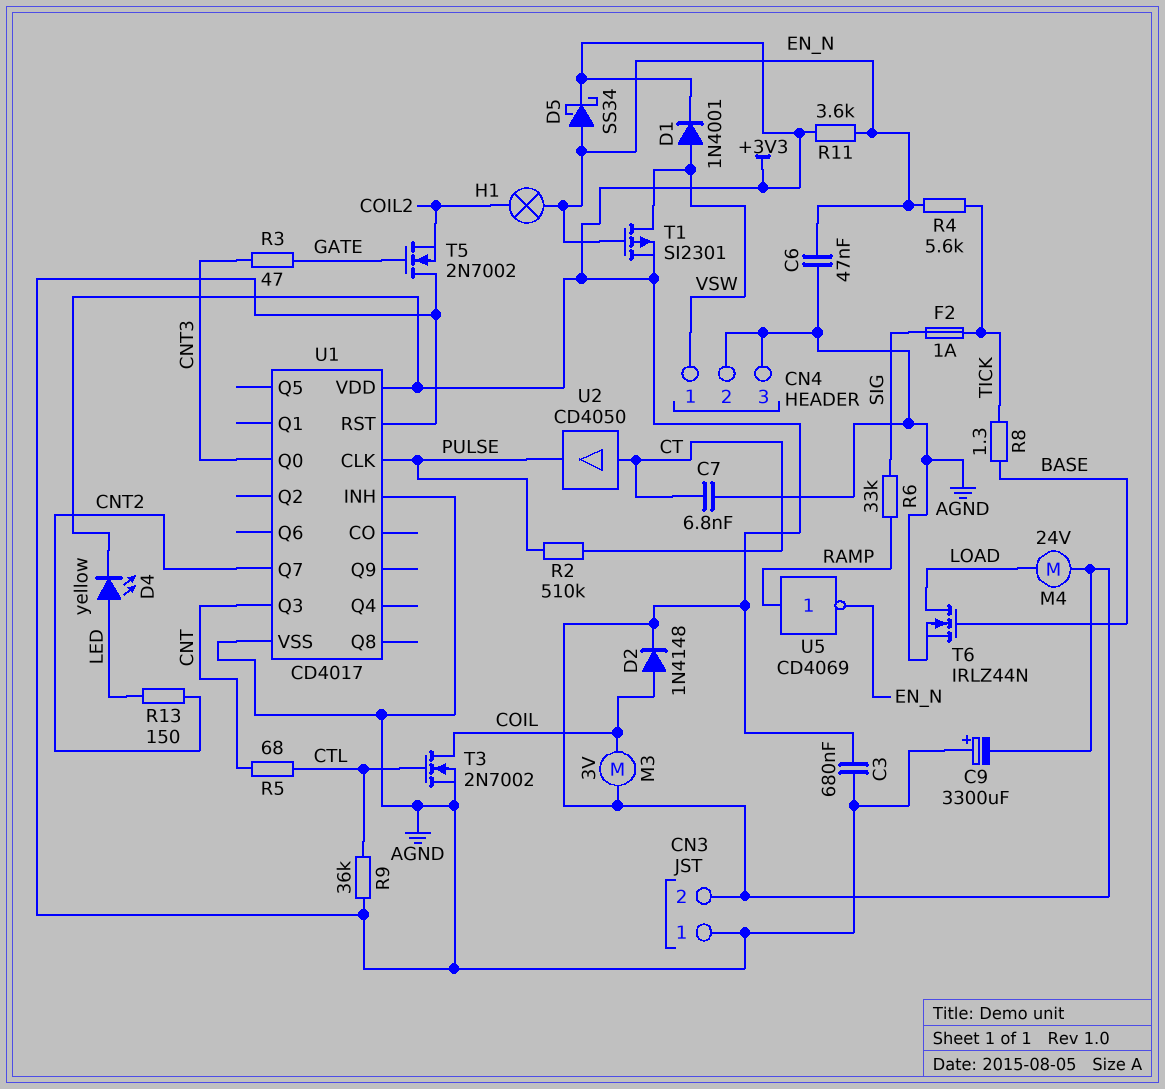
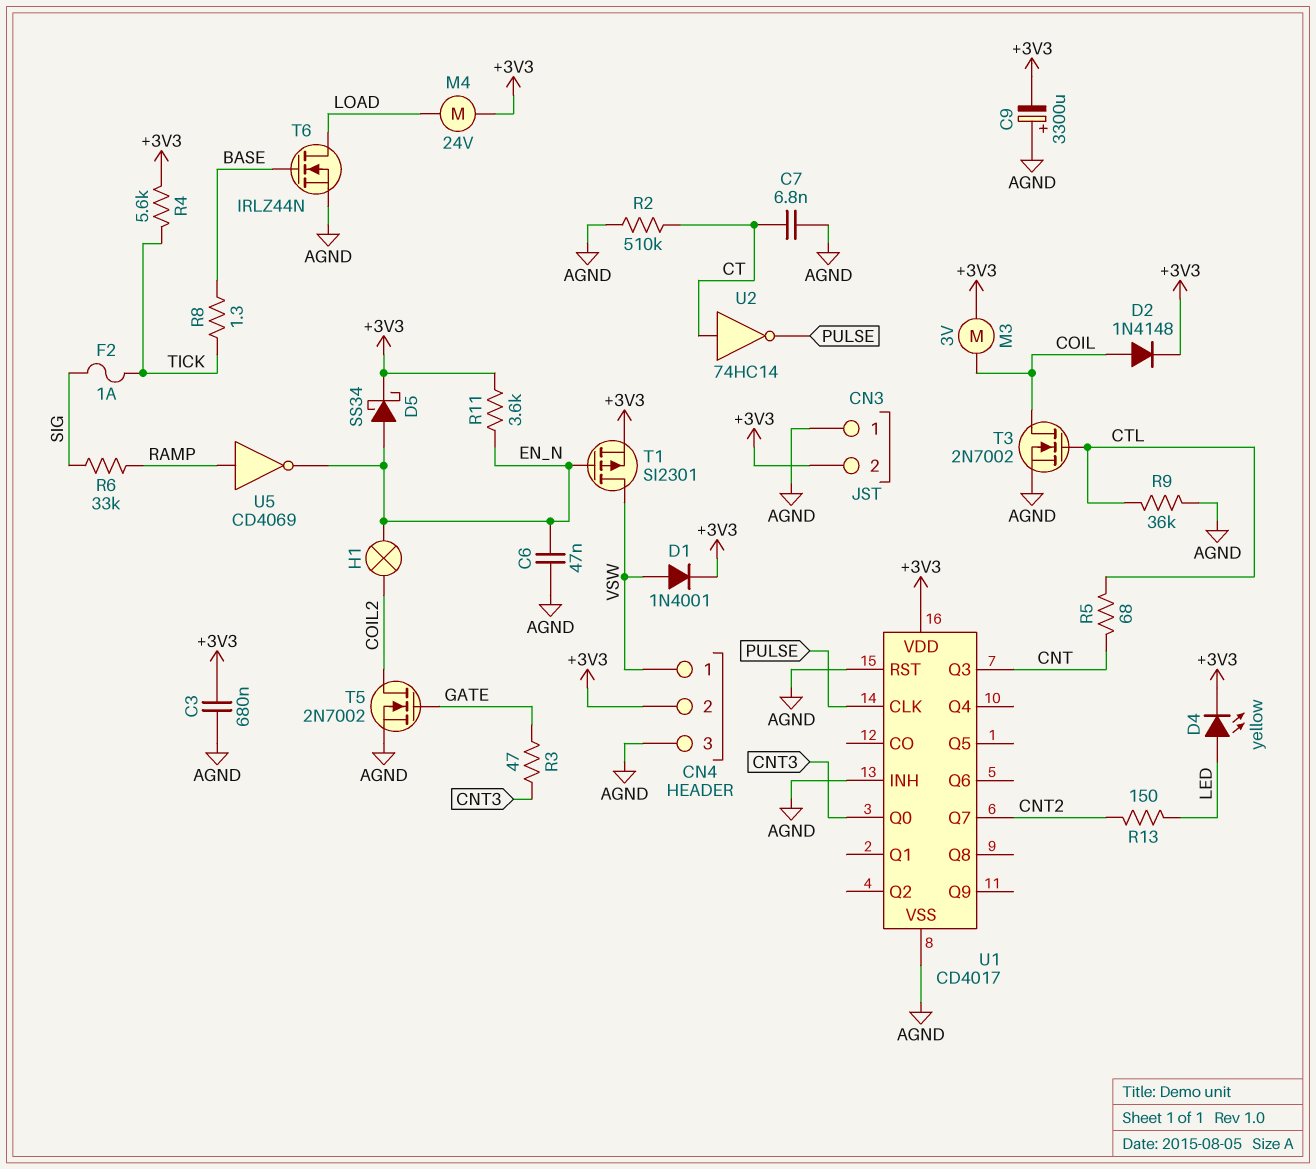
CN4 pin 2: AGND -> +3V3
R2: 510k (CT, PULSE) -> 510k (AGND, CT)
R4: 5.6k (EN_N, TICK) -> 5.6k (+3V3, TICK)
T5: NMOS 2N7002 (G GATE, D AGND, S COIL2) -> NMOS 2N7002 (G GATE, D COIL2, S AGND)
U2: buffer CD4050 (in CT, out PULSE) -> NOT 74HC14 (in CT, out PULSE)

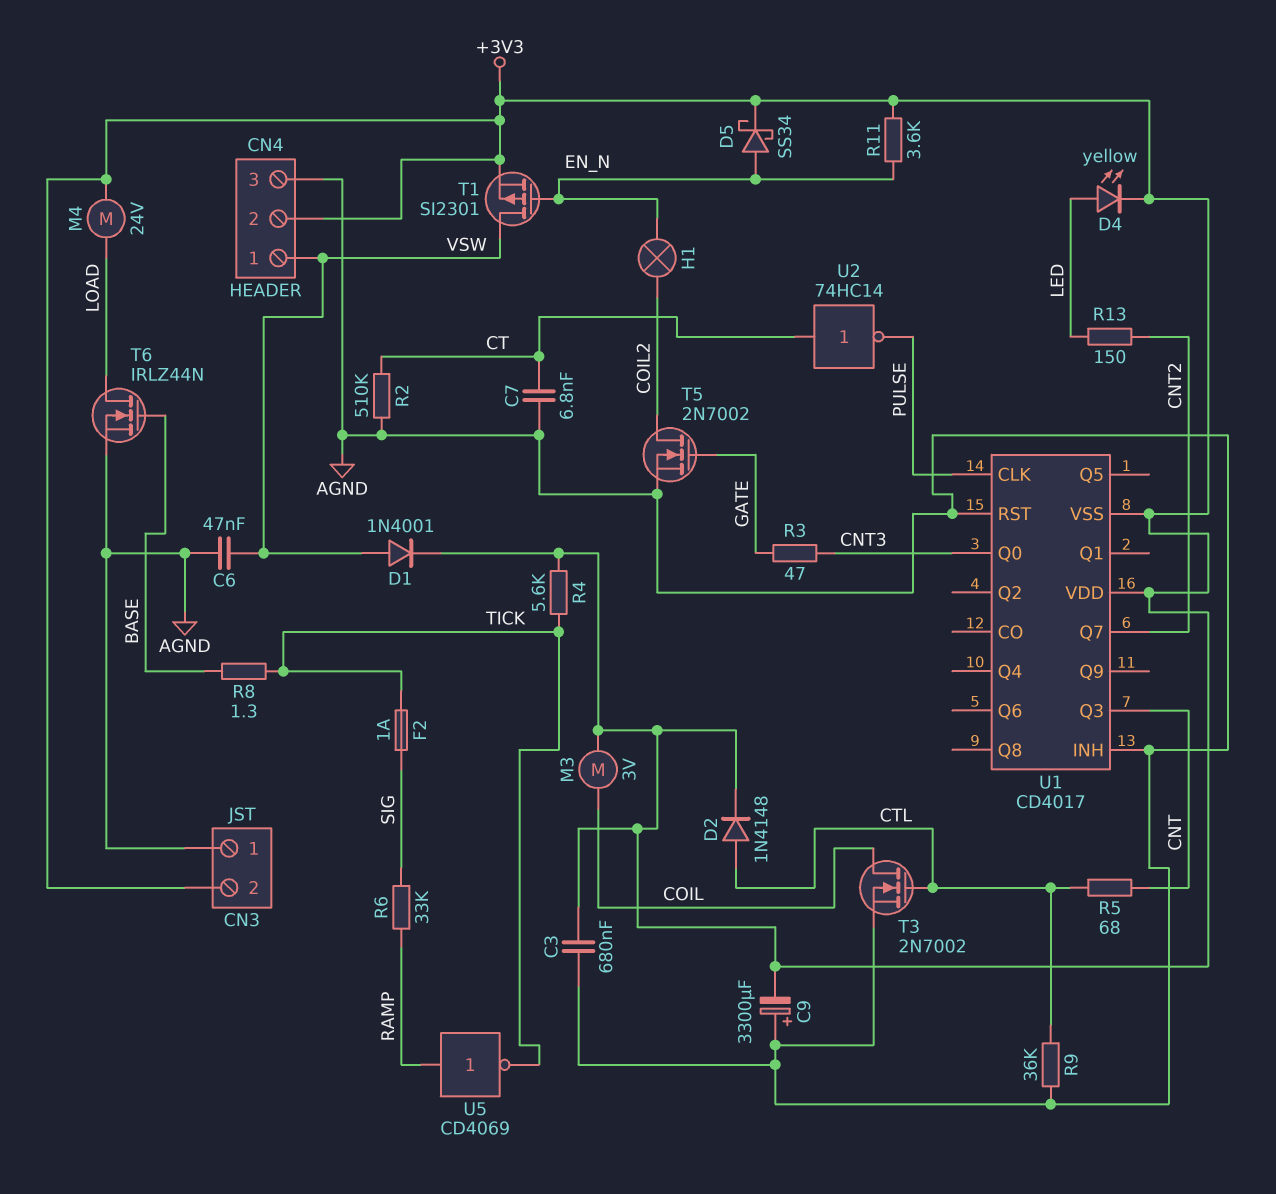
C6: 47nF (AGND, EN_N) -> 47nF (AGND, VSW)
D2: diode 1N4148 (A COIL, K +3V3) -> diode 1N4148 (A CTL, K +3V3)
U1 pin VSS: AGND -> +3V3
U5: NOT CD4069 (in RAMP, out EN_N) -> NOT CD4069 (in RAMP, out TICK)

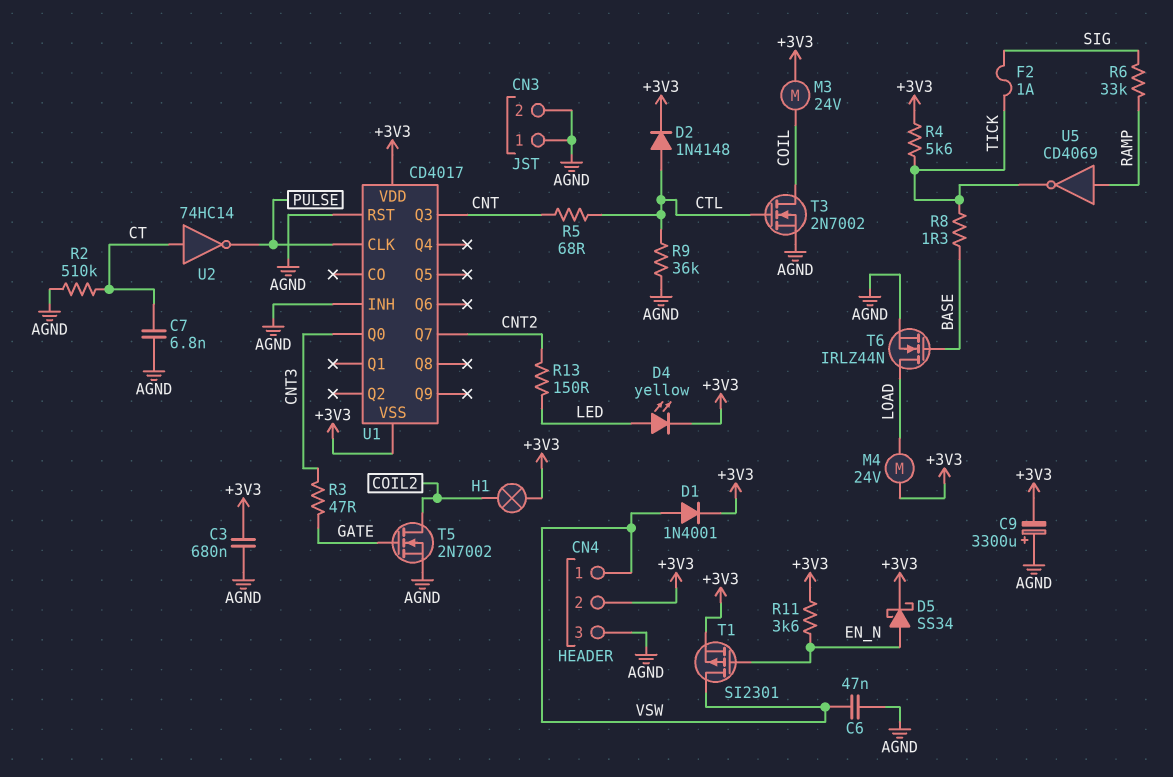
CN3 pin 2: +3V3 -> AGND
H1: lamp (COIL2, EN_N) -> lamp (+3V3, COIL2)
M3: motor 3V (+3V3, COIL) -> motor 24V (+3V3, COIL)

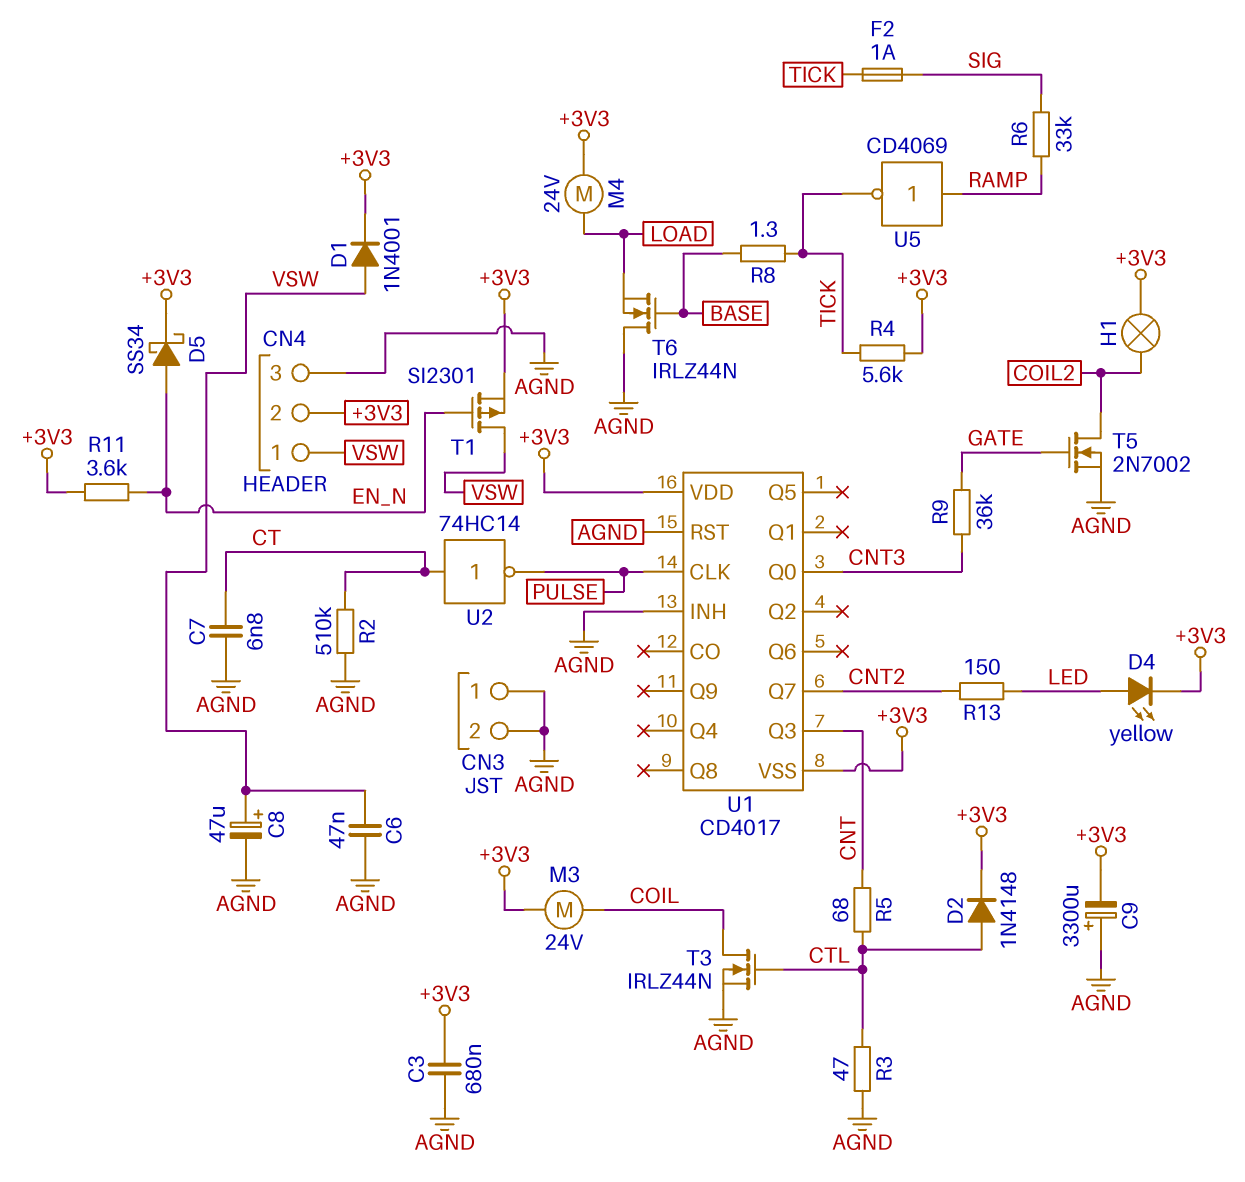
C8: none -> 47uF (plus VSW, minus AGND)
R3: 47 (CNT3, GATE) -> 47 (AGND, CTL)
R9: 36k (AGND, CTL) -> 36k (CNT3, GATE)
T3: NMOS 2N7002 (G CTL, D COIL, S AGND) -> NMOS IRLZ44N (G CTL, D COIL, S AGND)
T6: NMOS IRLZ44N (G BASE, D LOAD, S AGND) -> NMOS IRLZ44N (G BASE, D AGND, S LOAD)

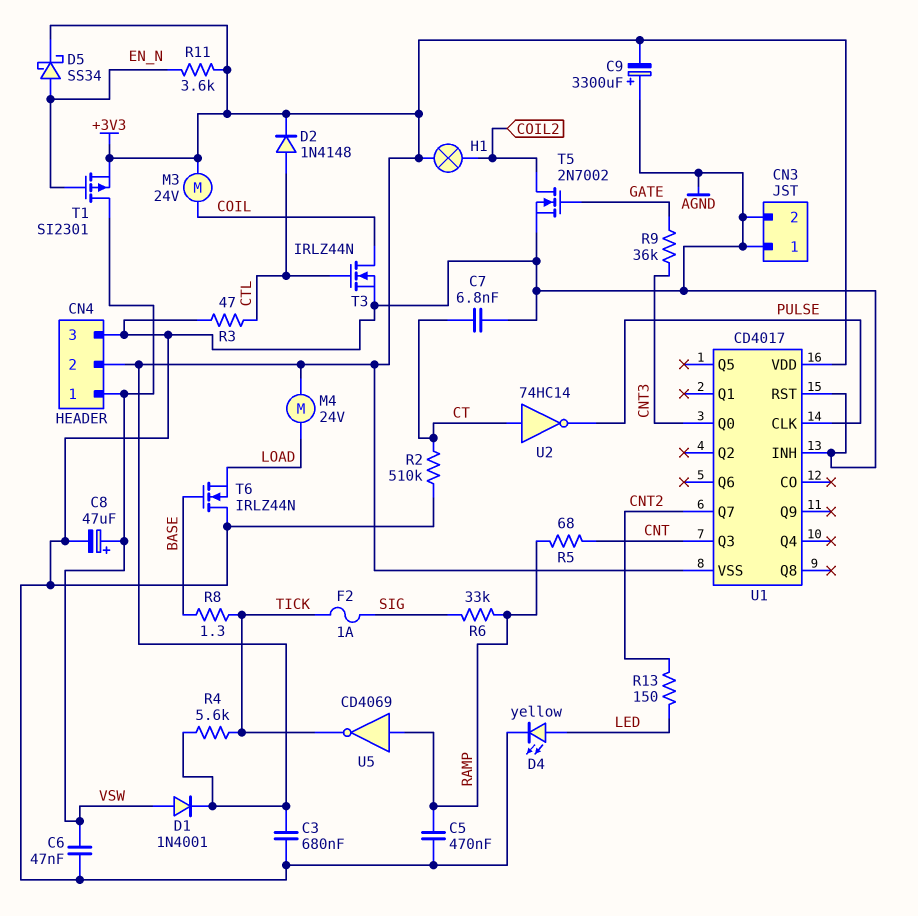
C5: none -> 470nF (AGND, RAMP)
D4: LED yellow (A LED, K +3V3) -> LED yellow (A LED, K AGND)
R5: 68 (CNT, CTL) -> 68 (CNT, RAMP)

